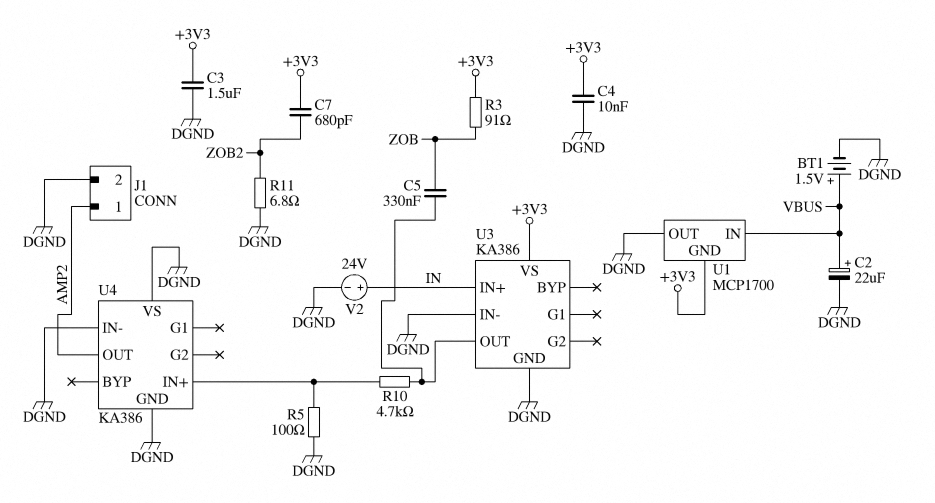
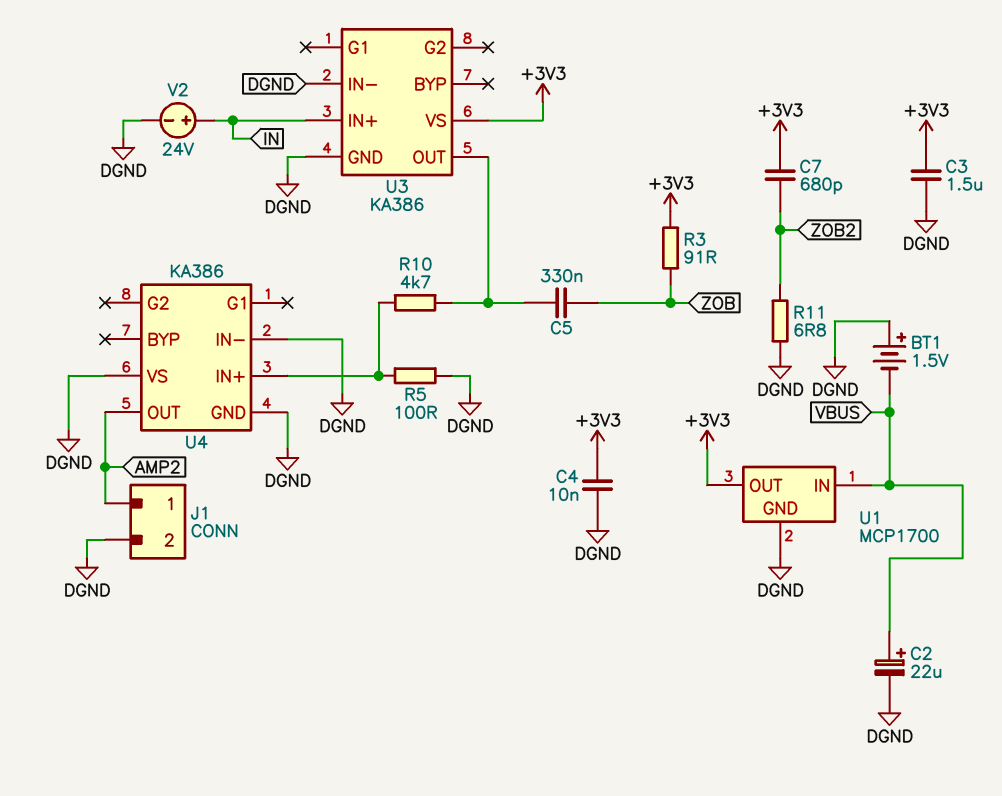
BT1: 1.5V (plus VBUS, minus DGND) -> 1.5V (plus DGND, minus VBUS)
U1 pin GND: +3V3 -> DGND
U1 pin OUT: DGND -> +3V3

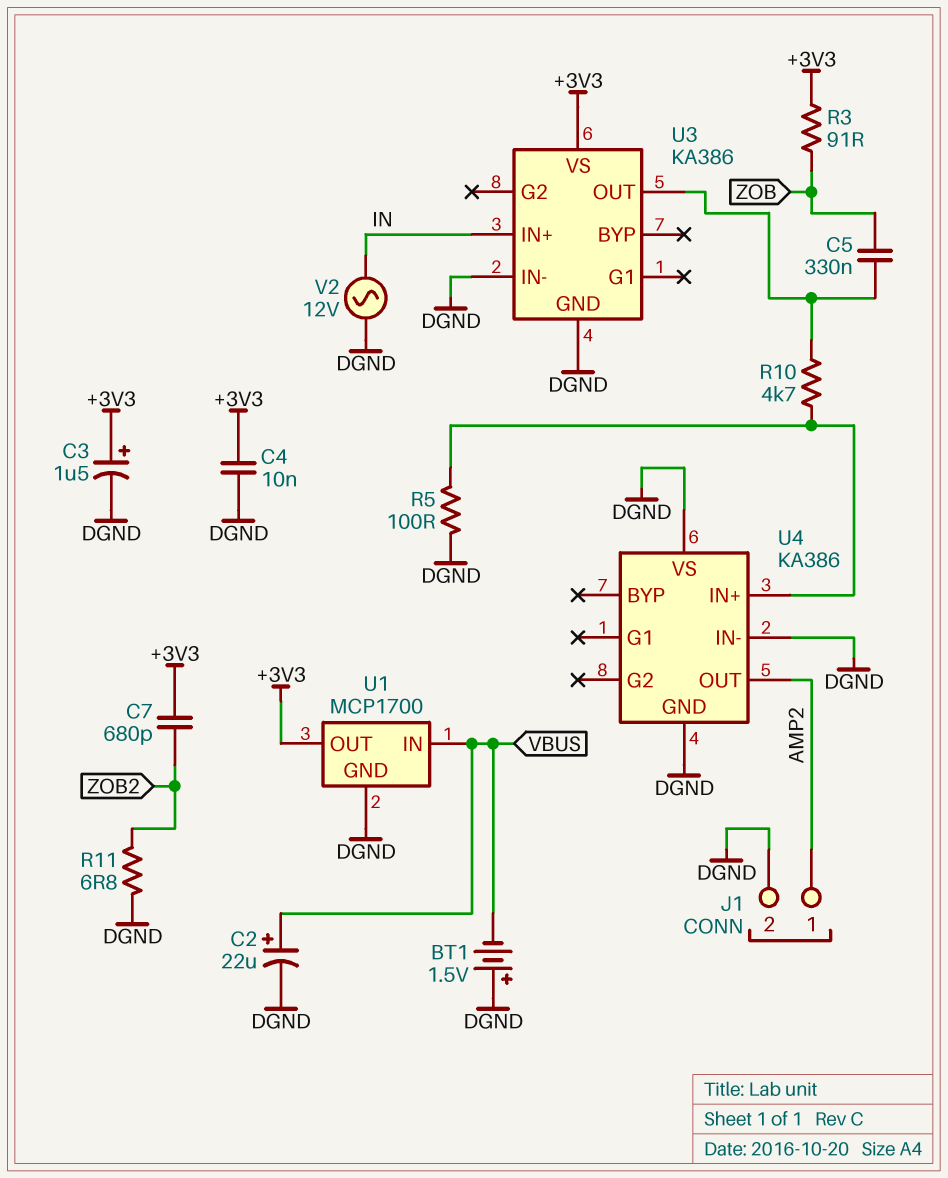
C3: 1.5uF (+3V3, DGND) -> 1.5uF (plus +3V3, minus DGND)
V2: 24V (plus IN, minus DGND) -> AC 12V (DGND, IN)

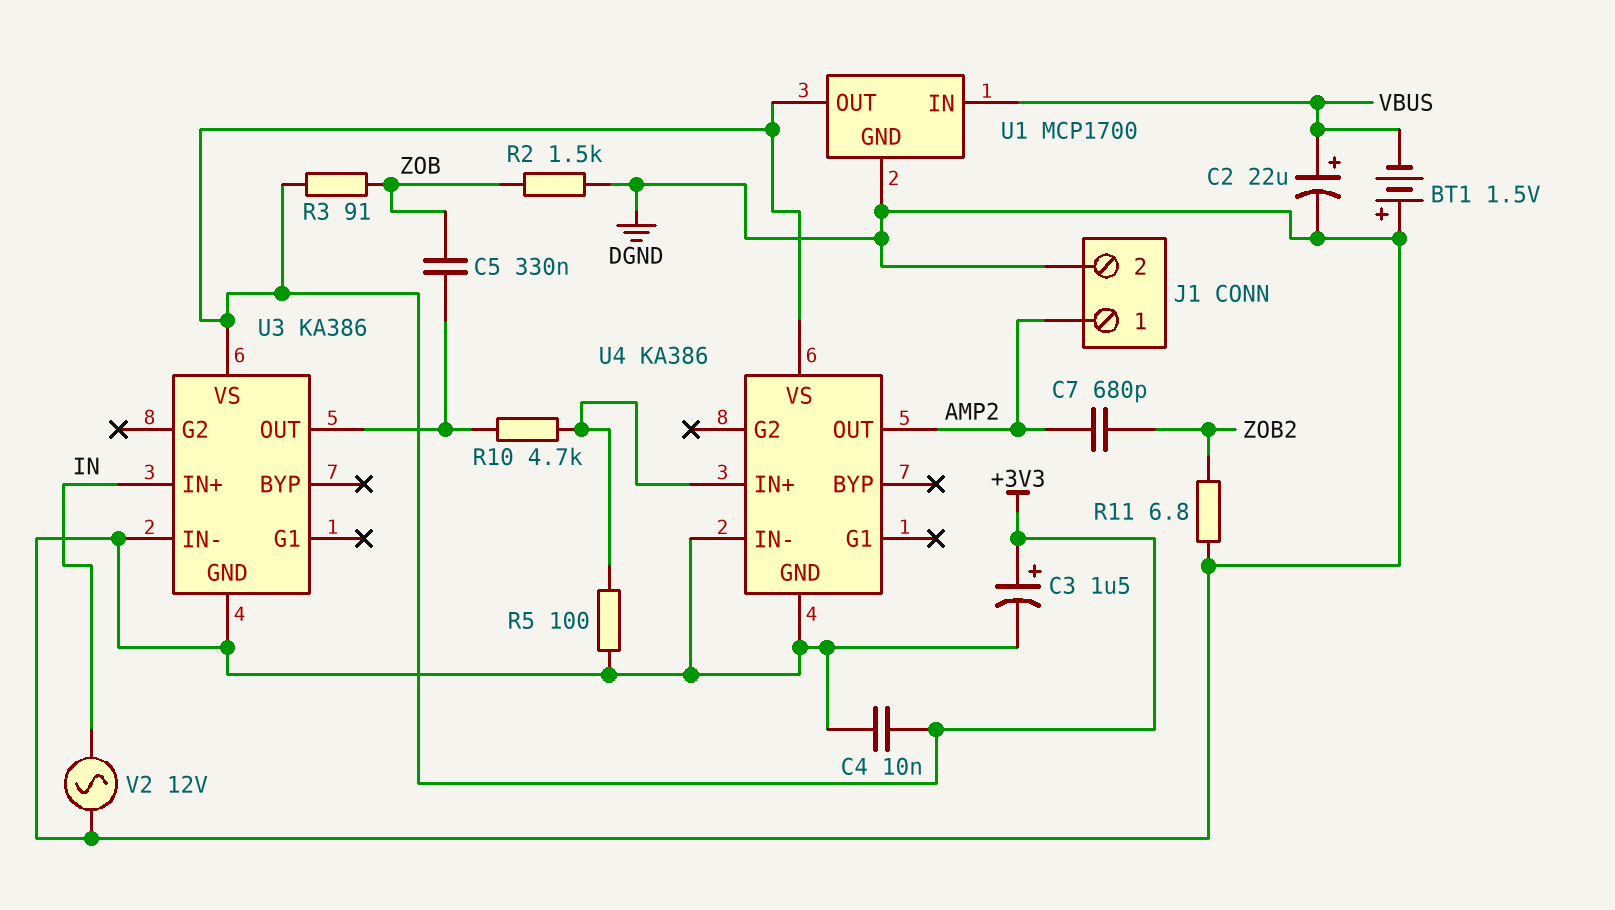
C7: 680pF (+3V3, ZOB2) -> 680pF (AMP2, ZOB2)
R2: none -> 1.5k (DGND, ZOB)
U4 pin VS: DGND -> +3V3

